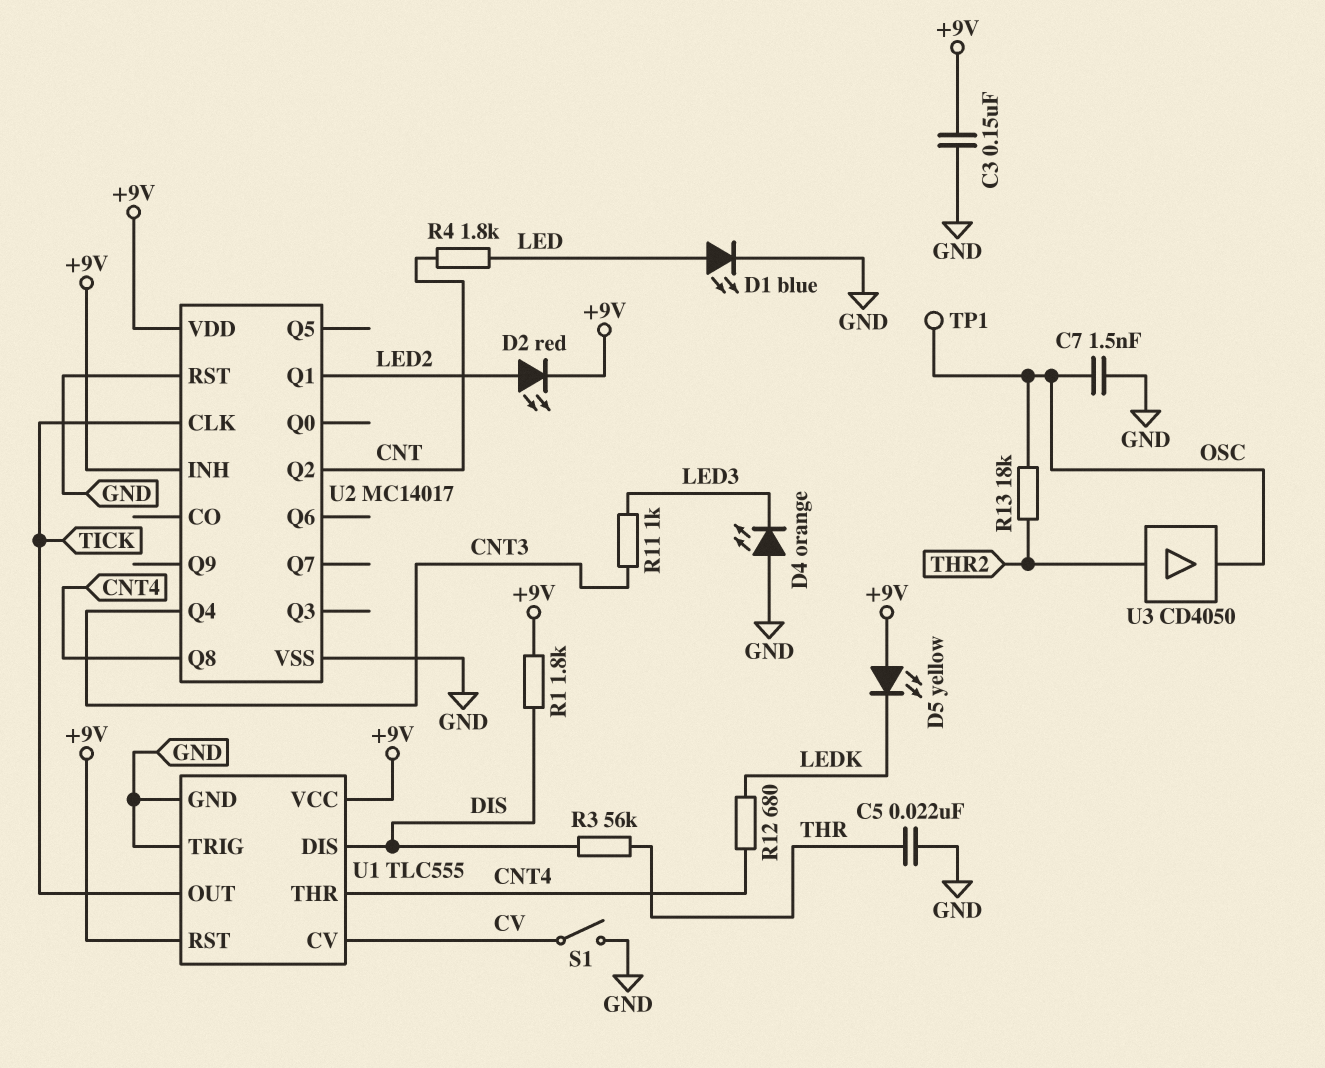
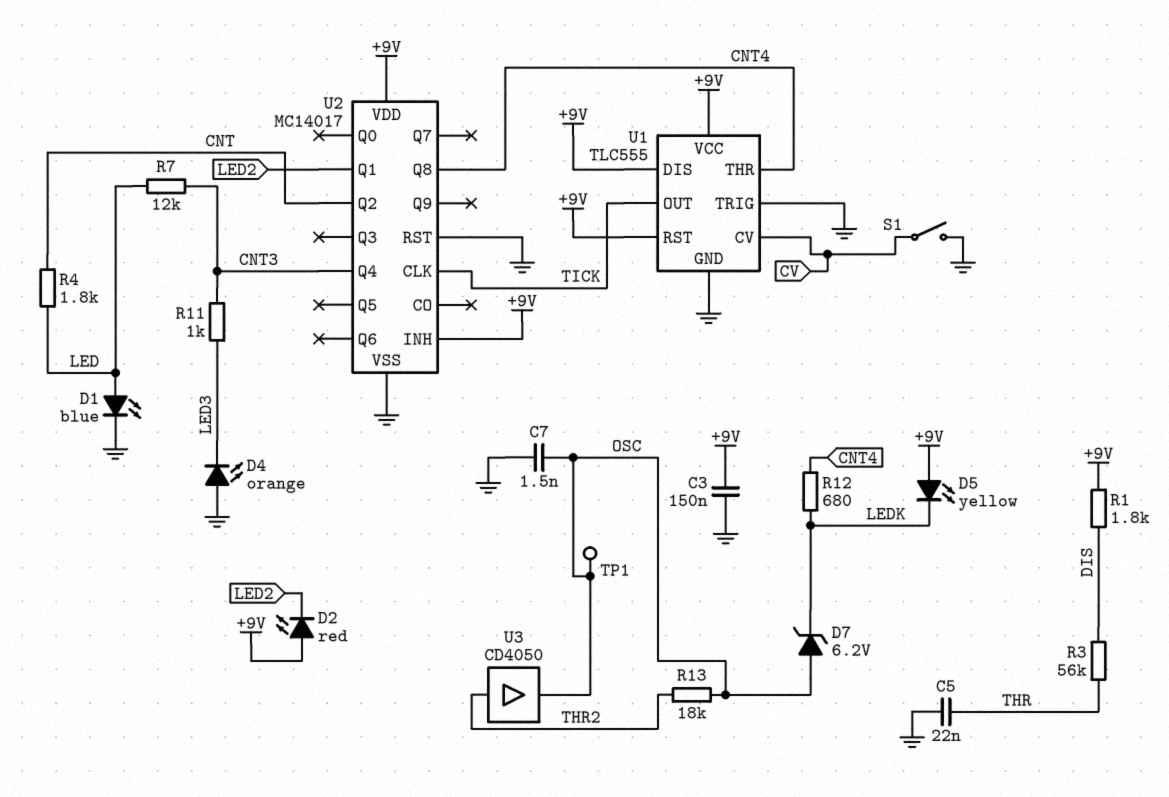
D2: LED red (A LED2, K +9V) -> LED red (A +9V, K LED2)
D7: none -> zener 6.2V (A OSC, K LEDK)
R7: none -> 12k (CNT3, LED)
U1 pin DIS: DIS -> +9V

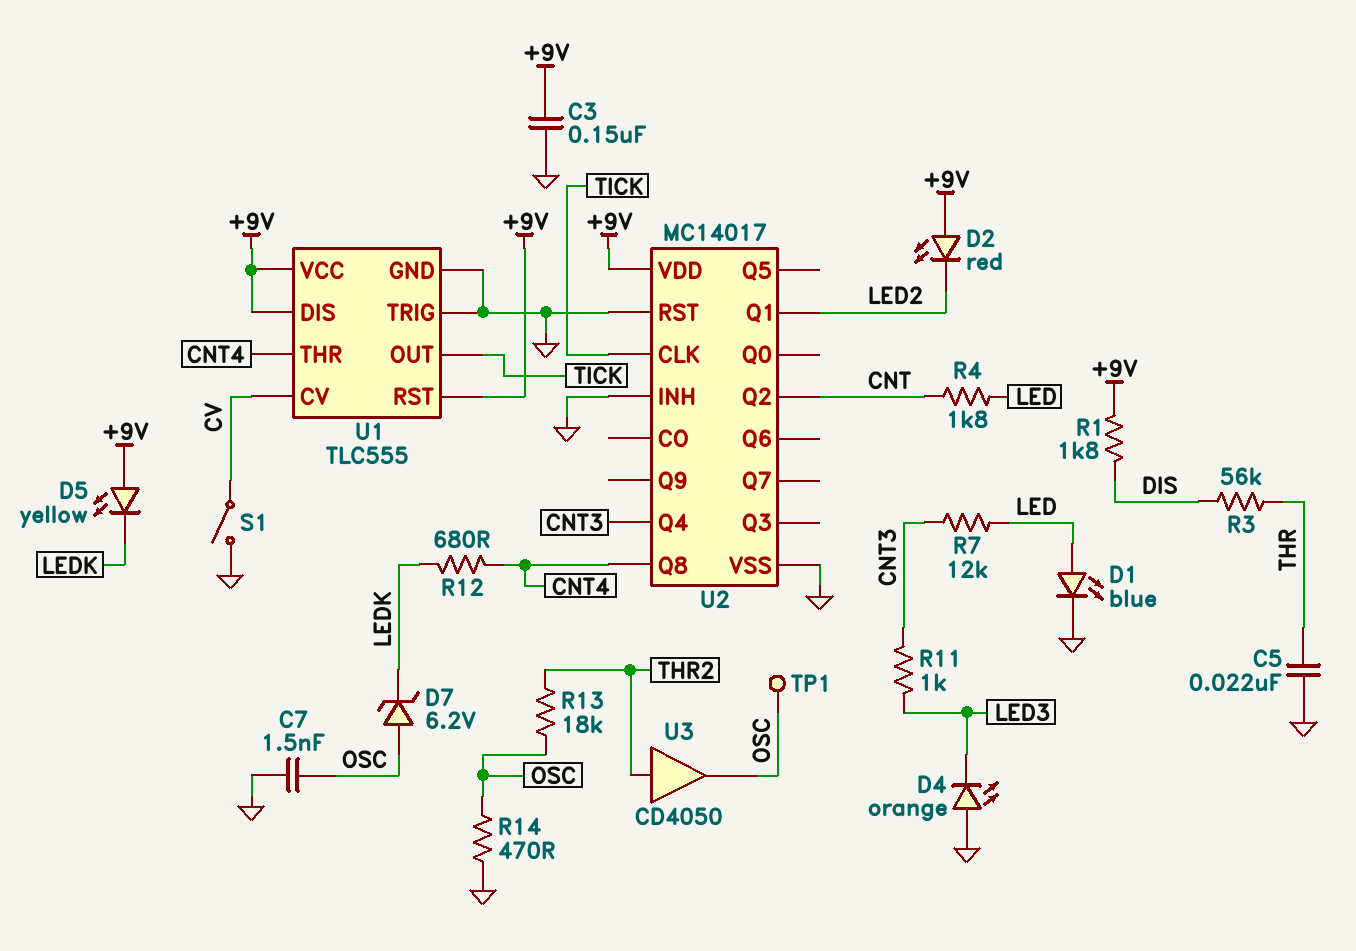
R14: none -> 470 (GND, OSC)
U2 pin INH: +9V -> GND

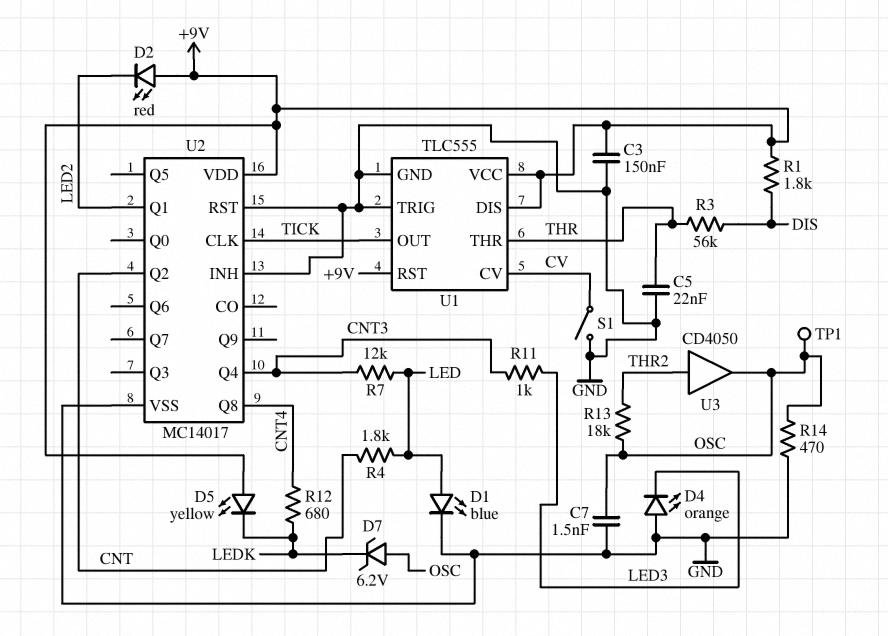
U1 pin THR: CNT4 -> THR

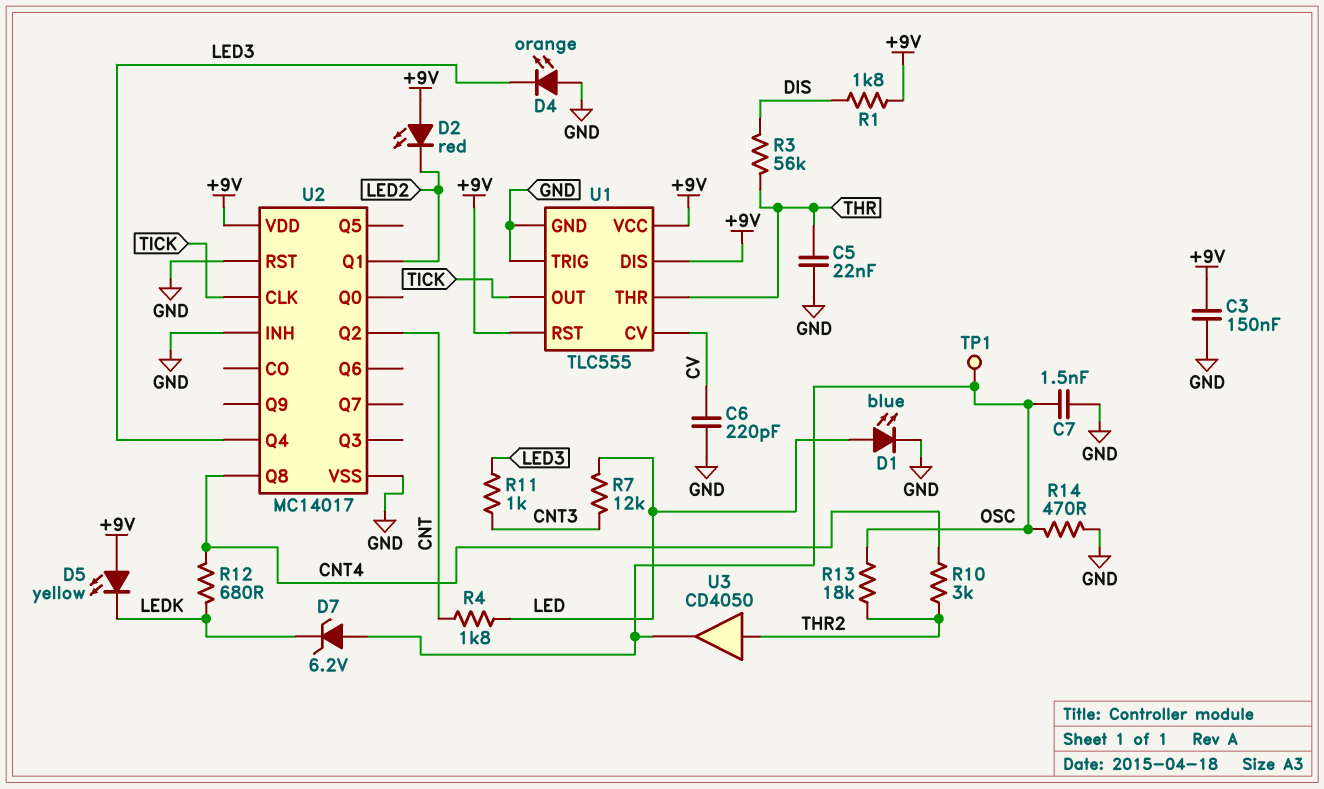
C6: none -> 220pF (CV, GND)
R10: none -> 3k (CNT4, THR2)
S1: switch (CV, GND) -> none
U2 pin Q4: CNT3 -> LED3

